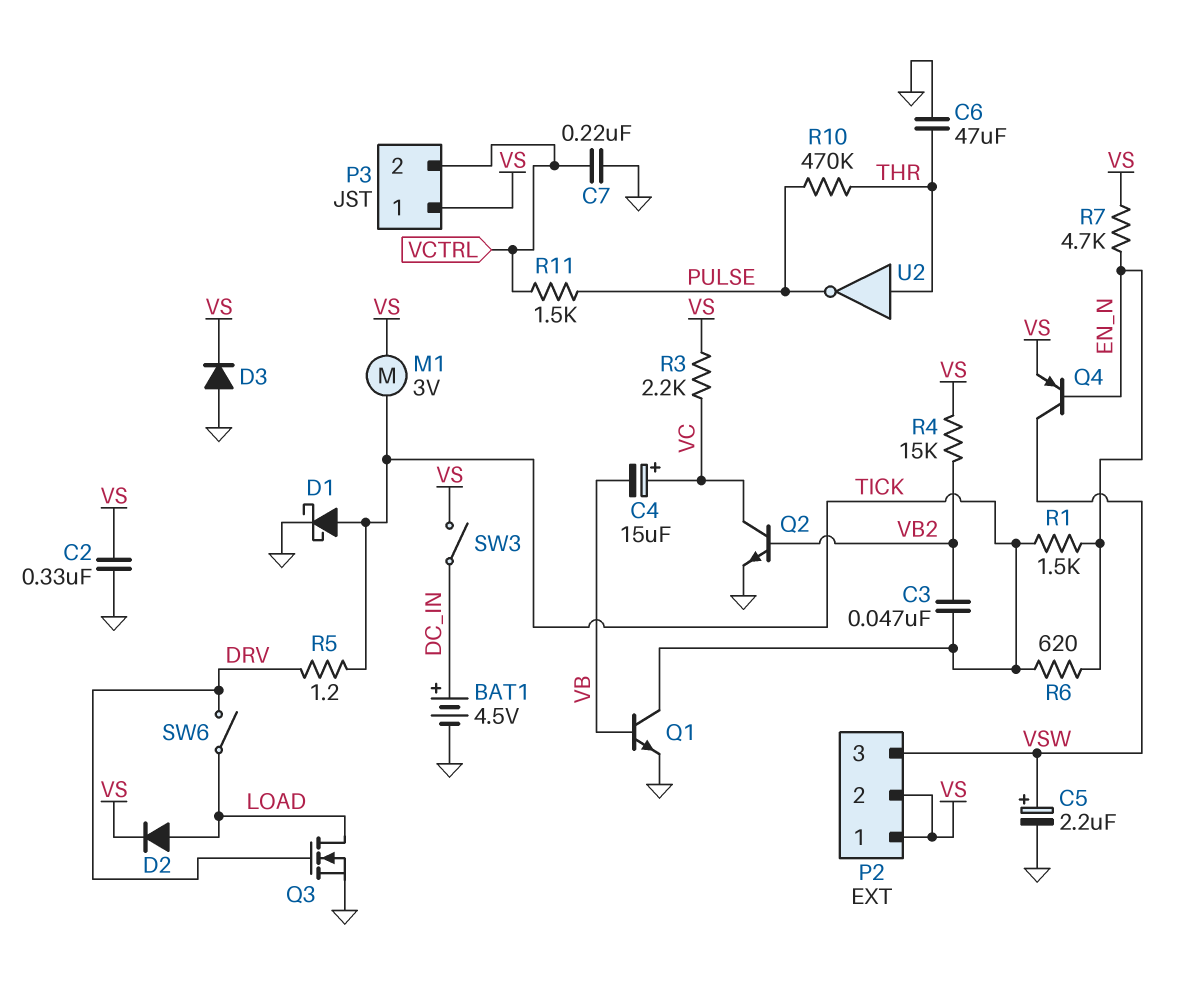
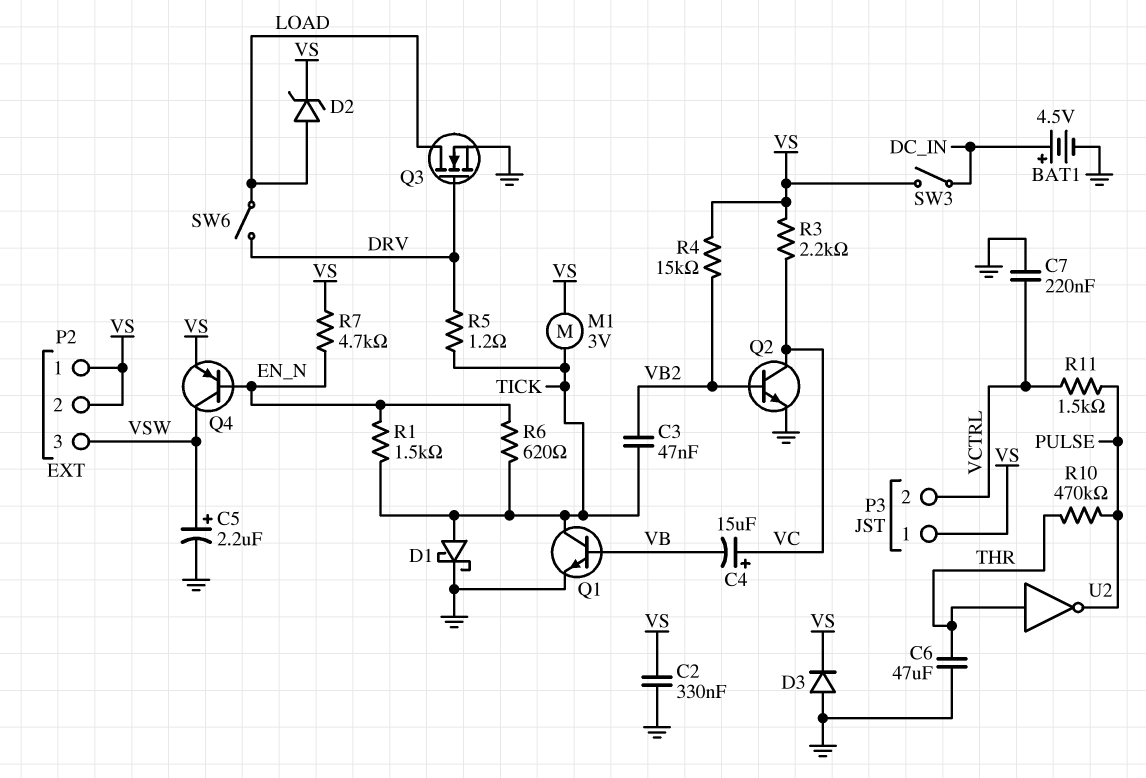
D2: diode (A LOAD, K VS) -> zener (A LOAD, K VS)

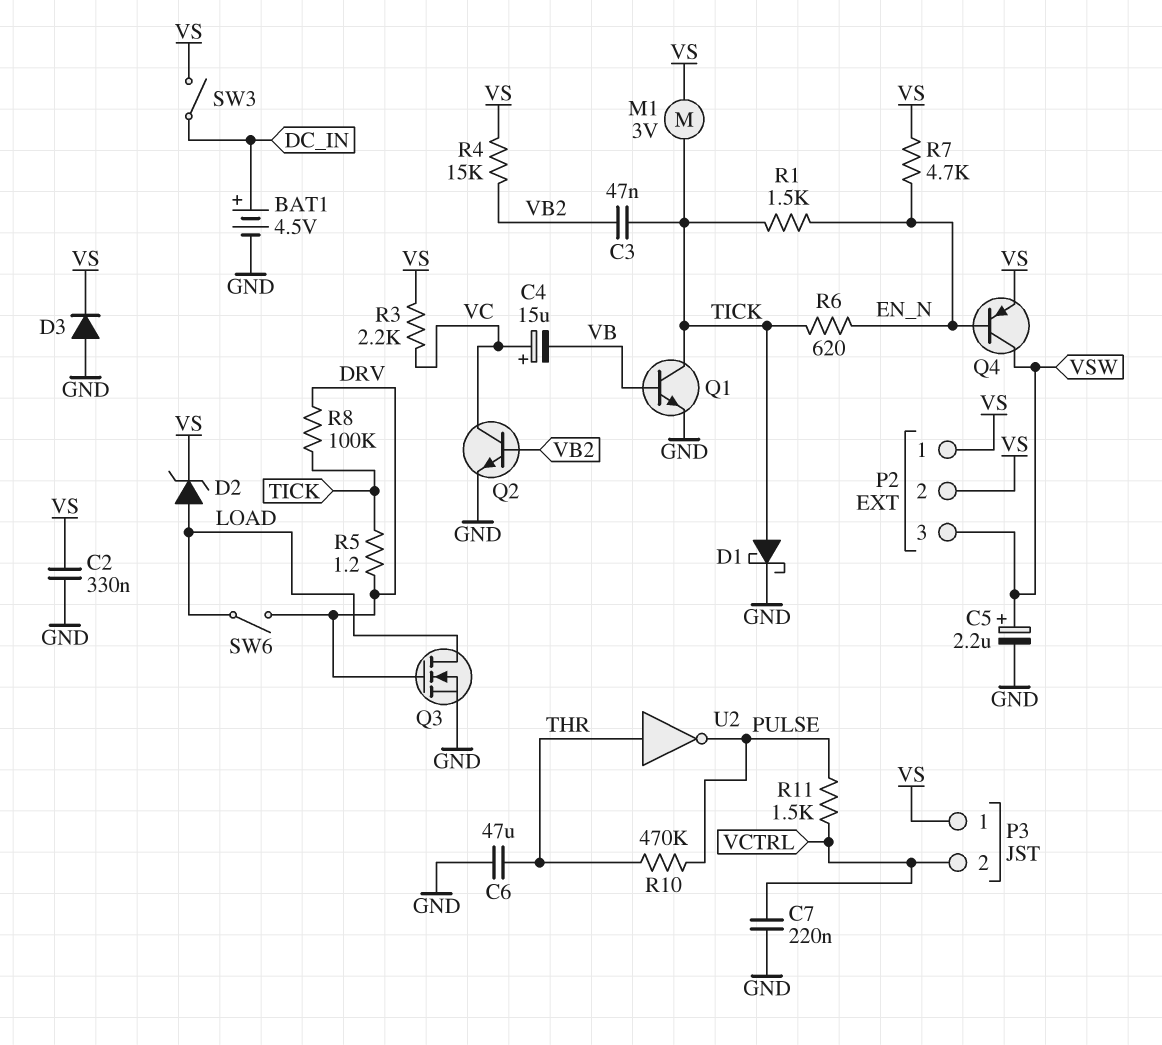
R8: none -> 100k (DRV, TICK)

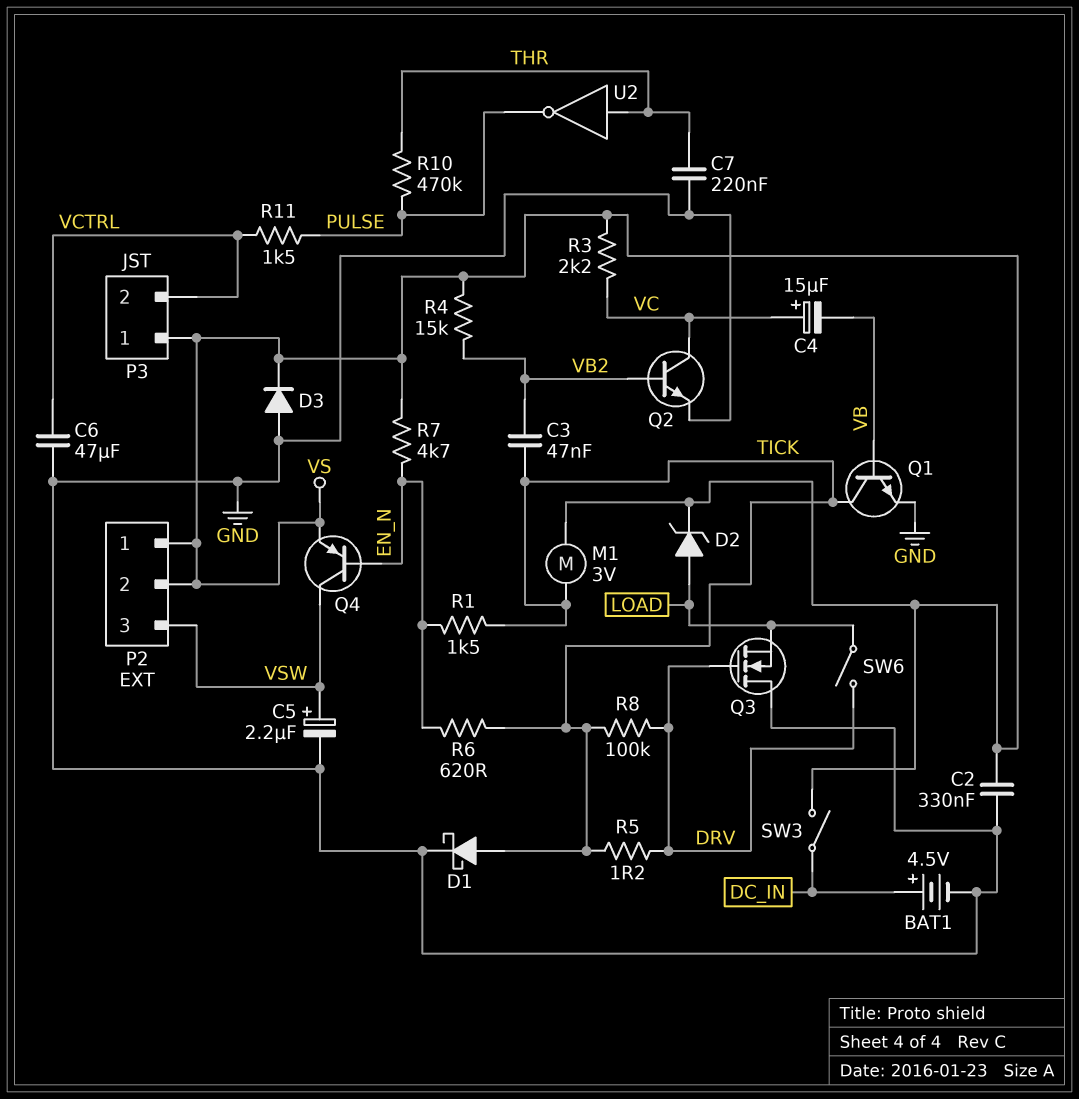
C6: 47uF (GND, THR) -> 47uF (GND, VCTRL)
C7: 220nF (GND, VCTRL) -> 220nF (GND, THR)
Q3: NMOS (G DRV, D LOAD, S GND) -> NMOS (G DRV, D GND, S LOAD)

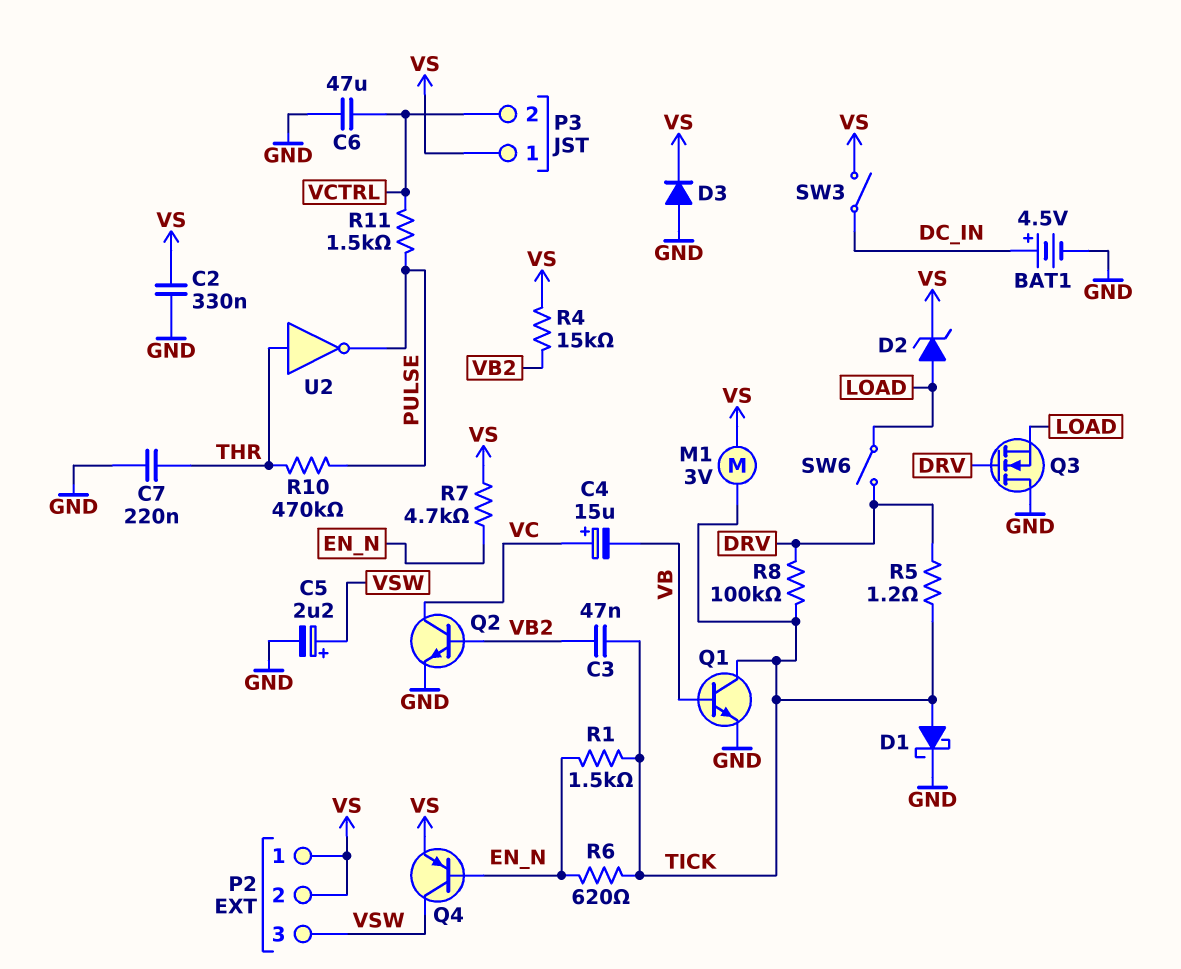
R3: 2.2k (VC, VS) -> none

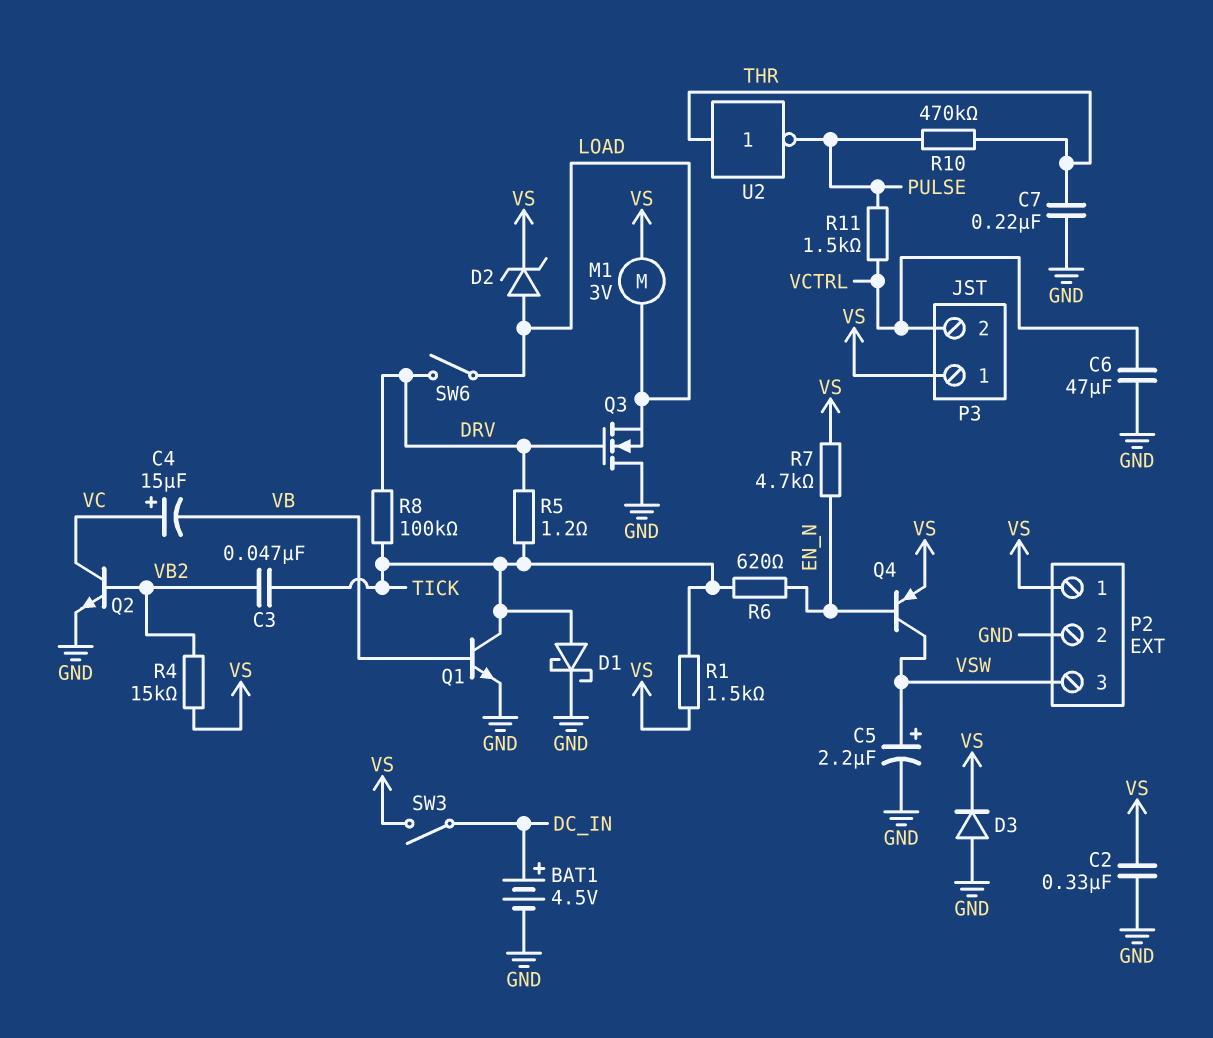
M1: motor 3V (TICK, VS) -> motor 3V (LOAD, VS)
P2 pin 2: VS -> GND
R1: 1.5k (EN_N, TICK) -> 1.5k (TICK, VS)

